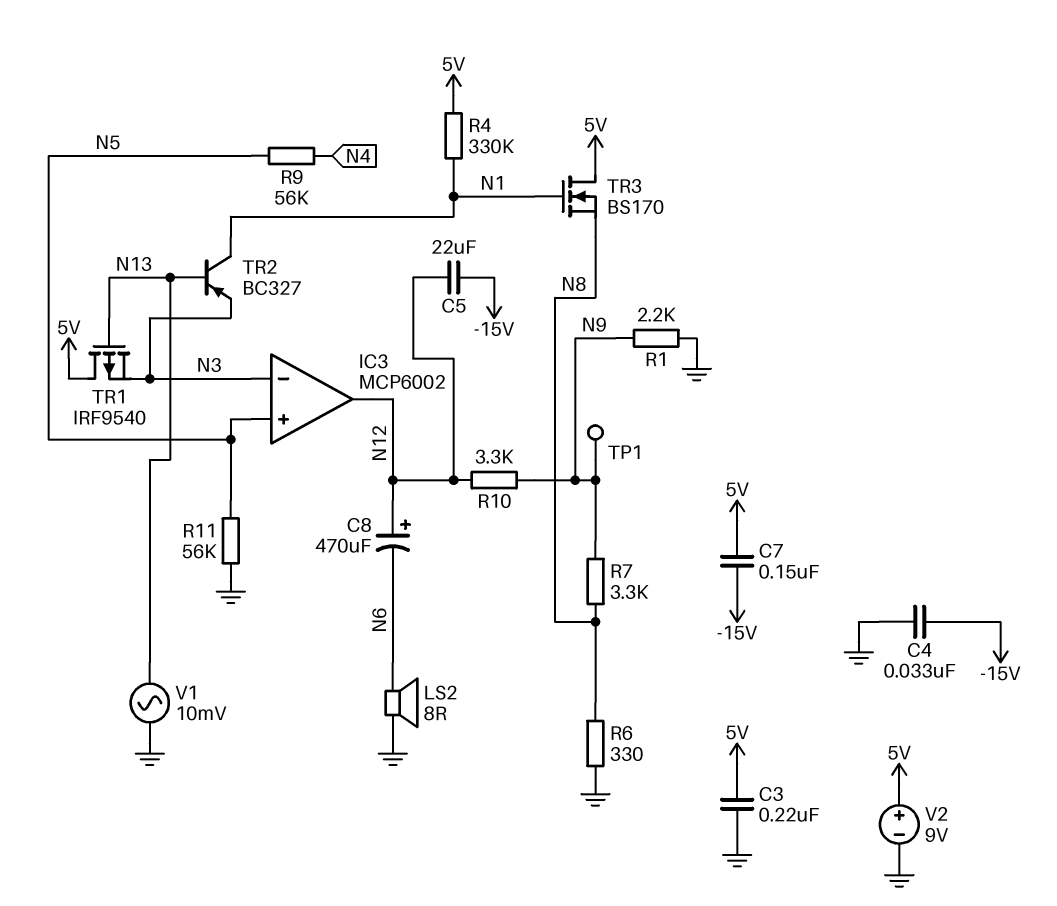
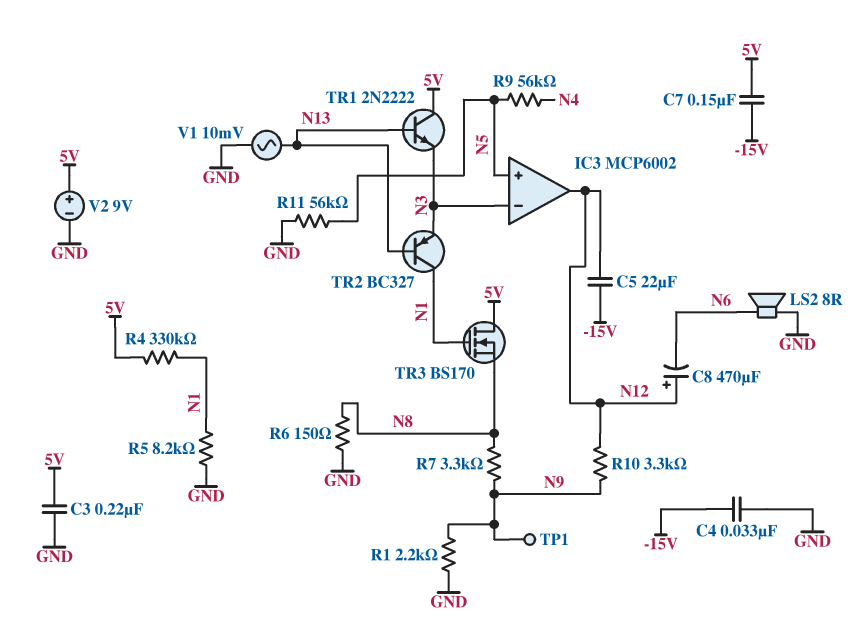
R5: none -> 8.2k (GND, N1)
R6: 330 (GND, N8) -> 150 (GND, N8)
TR1: PMOS IRF9540 (G N13, D 5V, S N3) -> NPN 2N2222 (B N13, C 5V, E N3)

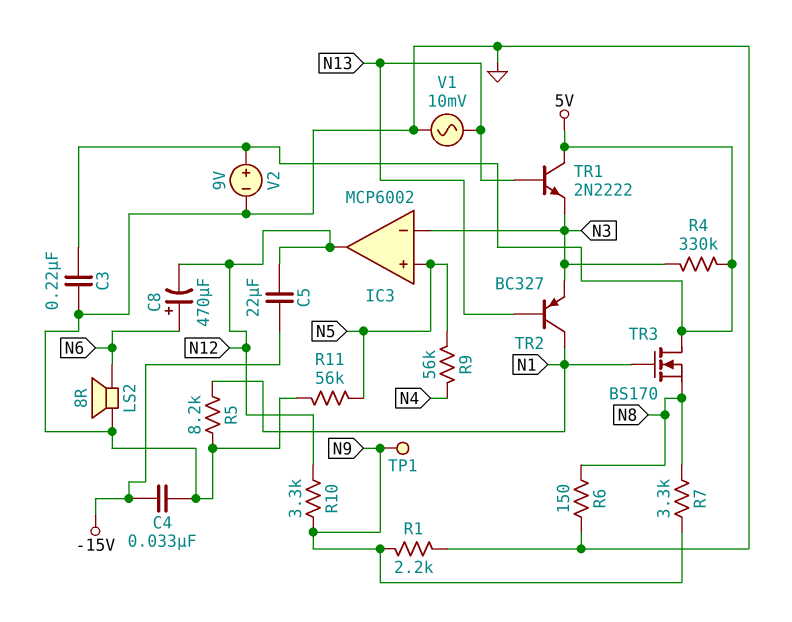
C7: 150nF (-15V, 5V) -> none
C8: 470uF (plus N12, minus N6) -> 470uF (plus N6, minus N12)
R4: 330k (5V, N1) -> 330k (5V, N3)

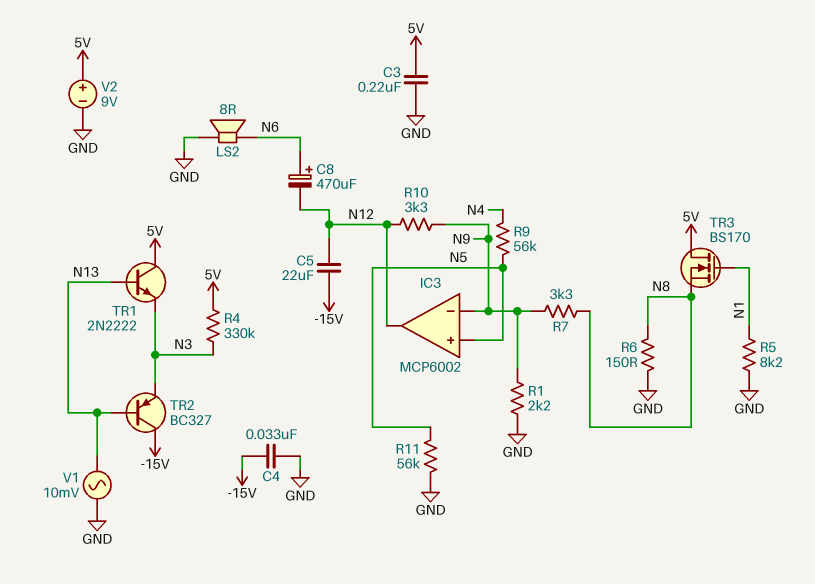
IC3 pin in-: N3 -> N9
TP1: test point (N9) -> none
TR2: PNP BC327 (B N13, C N1, E N3) -> PNP BC327 (B N13, C -15V, E N3)

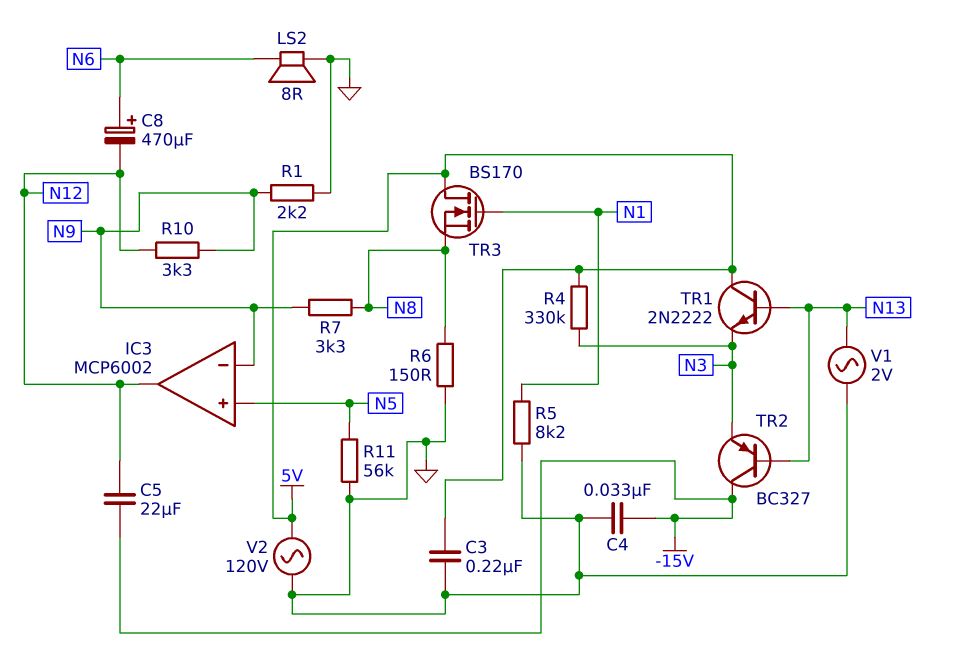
R9: 56k (N4, N5) -> none
V1: AC 10mV (GND, N13) -> AC 2V (GND, N13)
V2: 9V (plus 5V, minus GND) -> AC 120V (5V, GND)

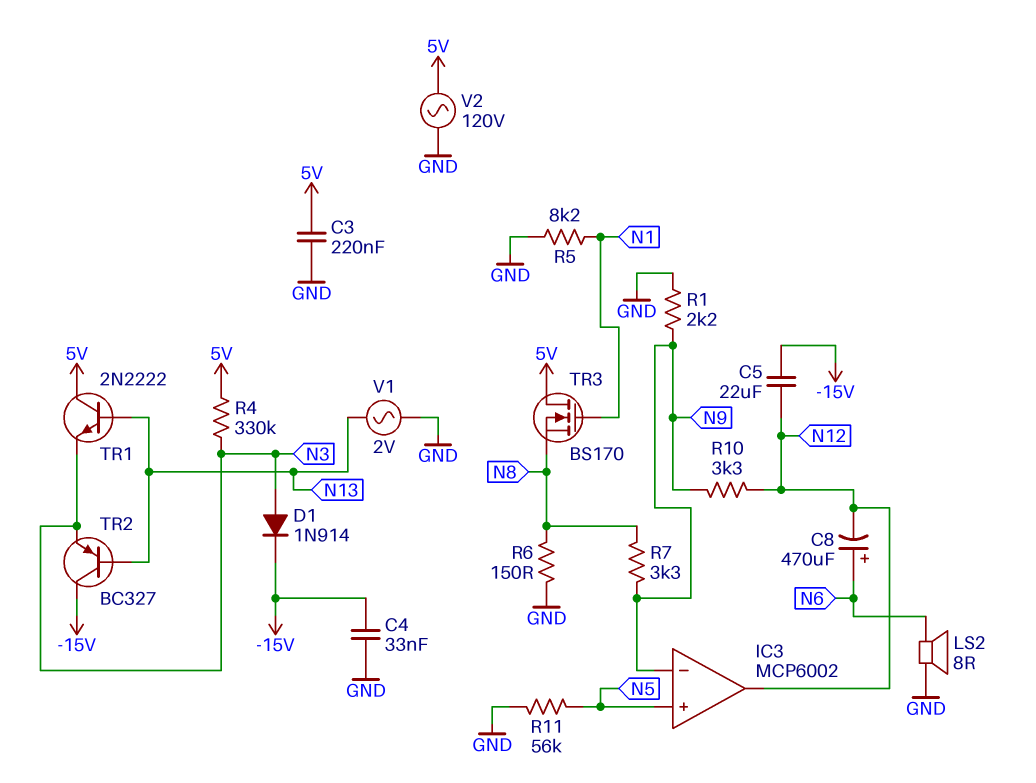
D1: none -> diode 1N914 (A N3, K -15V)

